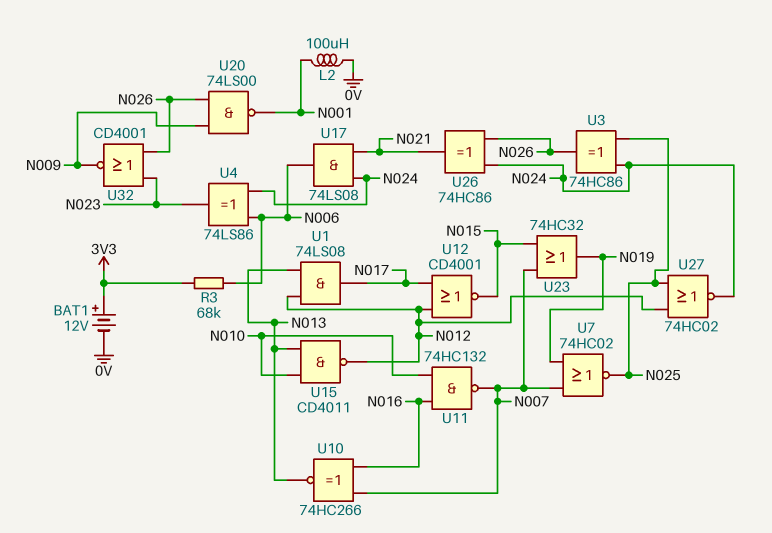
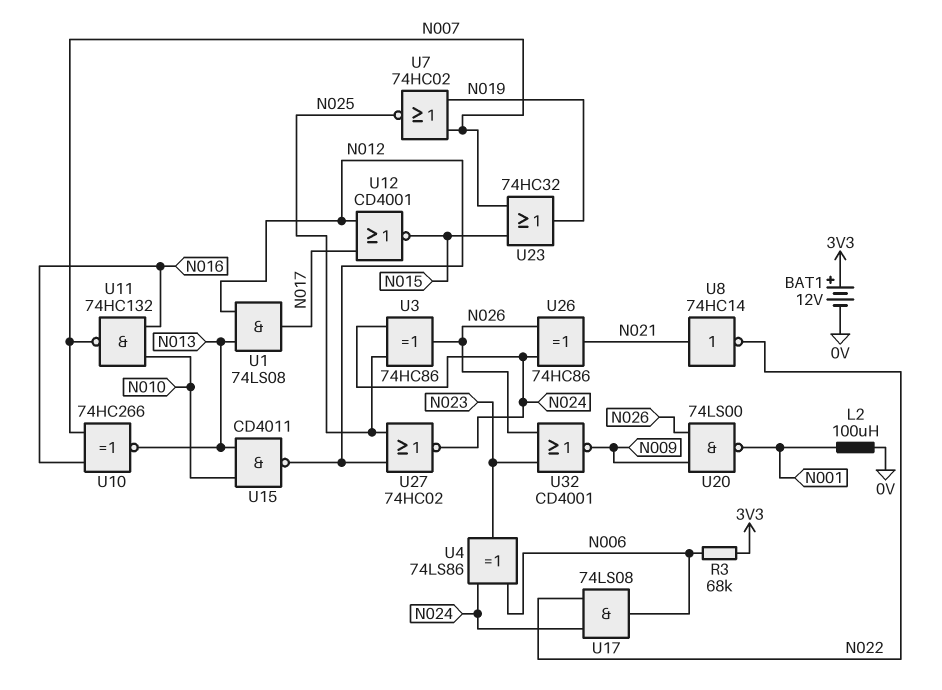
U8: none -> NOT 74HC14 (in N021, out N022)
U17: AND 74LS08 (in N021, in N024, out N006) -> AND 74LS08 (in N022, in N024, out N006)

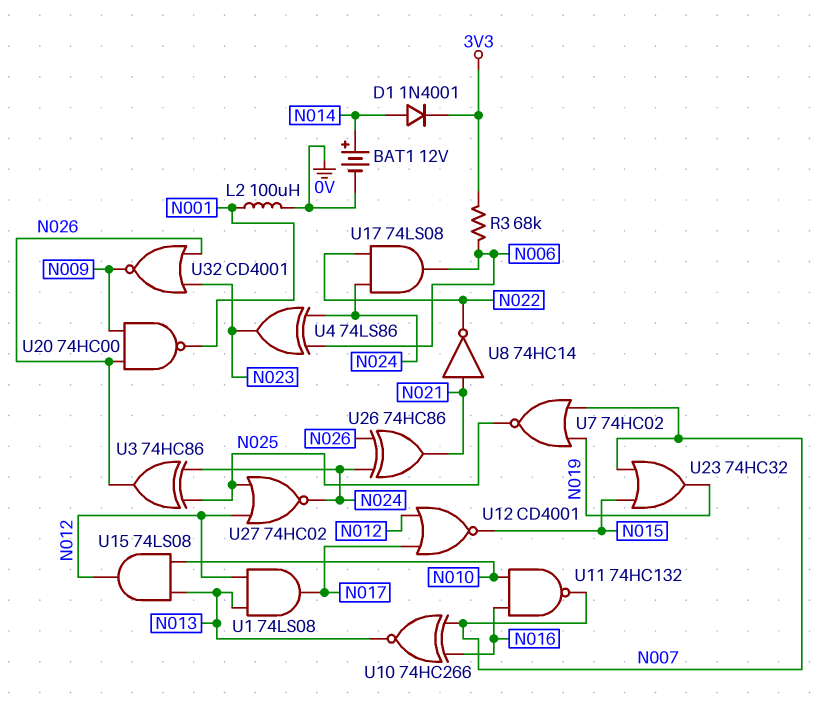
BAT1: 12V (plus 3V3, minus 0V) -> 12V (plus N014, minus 0V)
D1: none -> diode 1N4001 (A N014, K 3V3)
U15: NAND CD4011 (in N010, in N013, out N012) -> AND 74LS08 (in N010, in N013, out N012)
U20: NAND 74LS00 (in N009, in N026, out N001) -> NAND 74HC00 (in N009, in N026, out N001)

